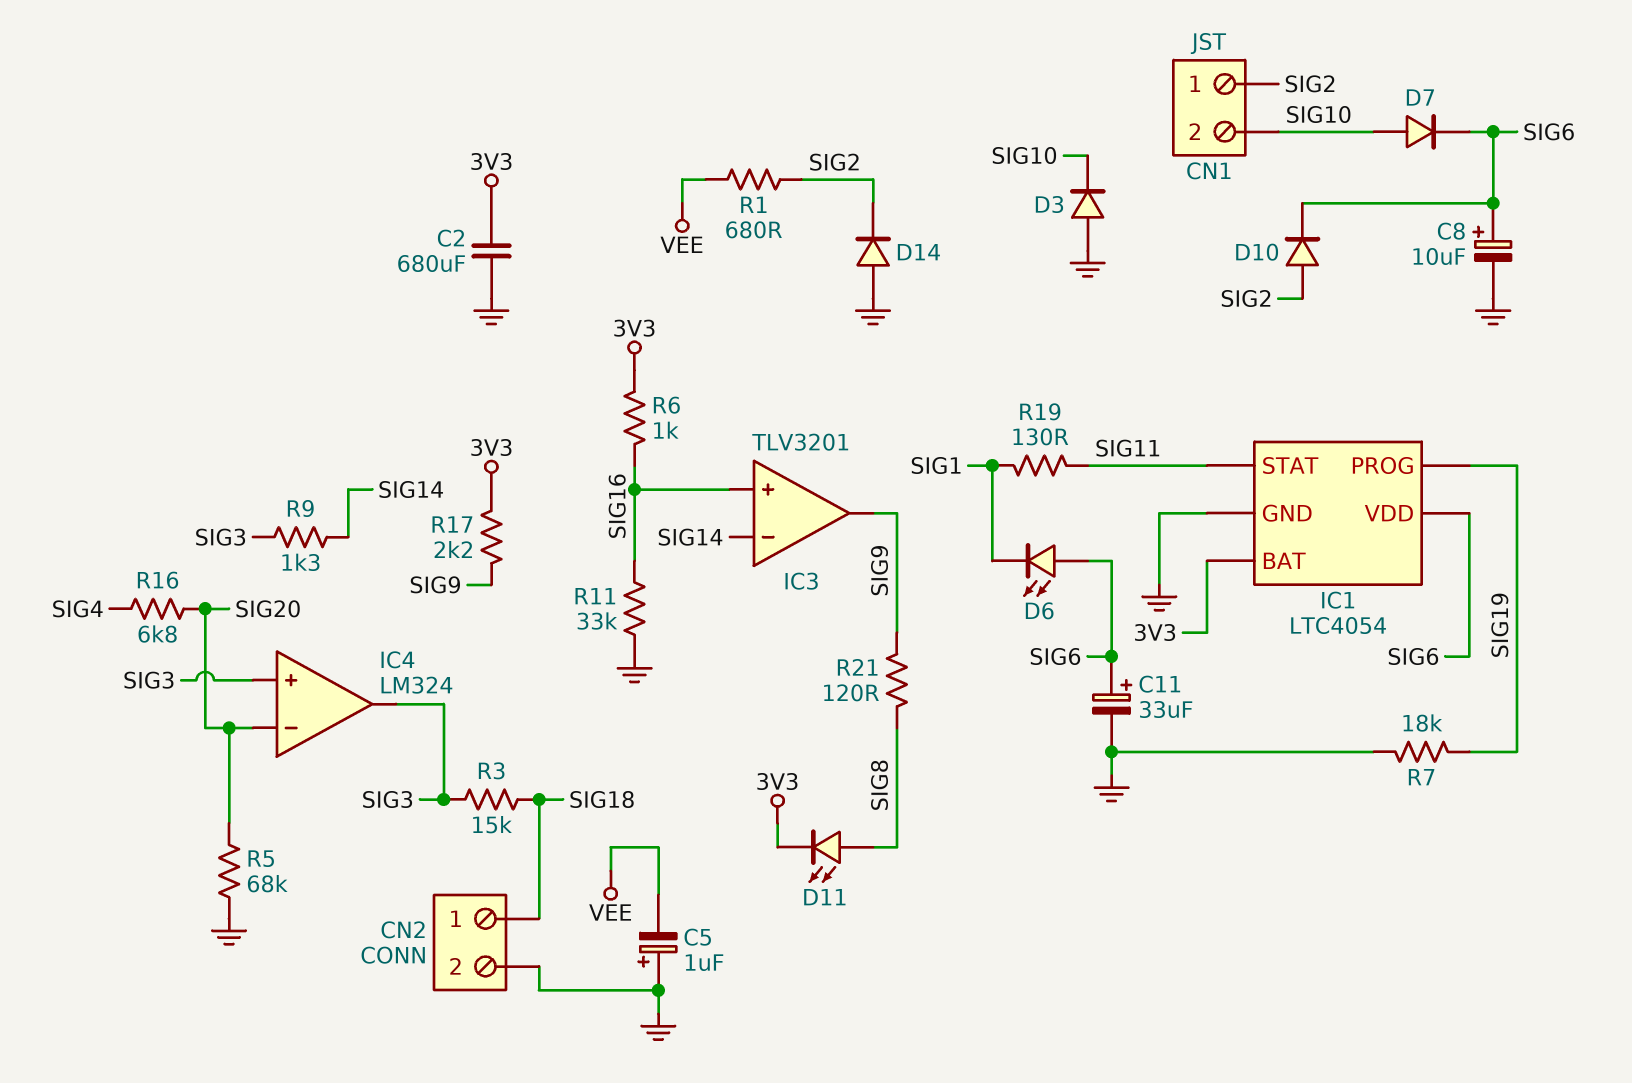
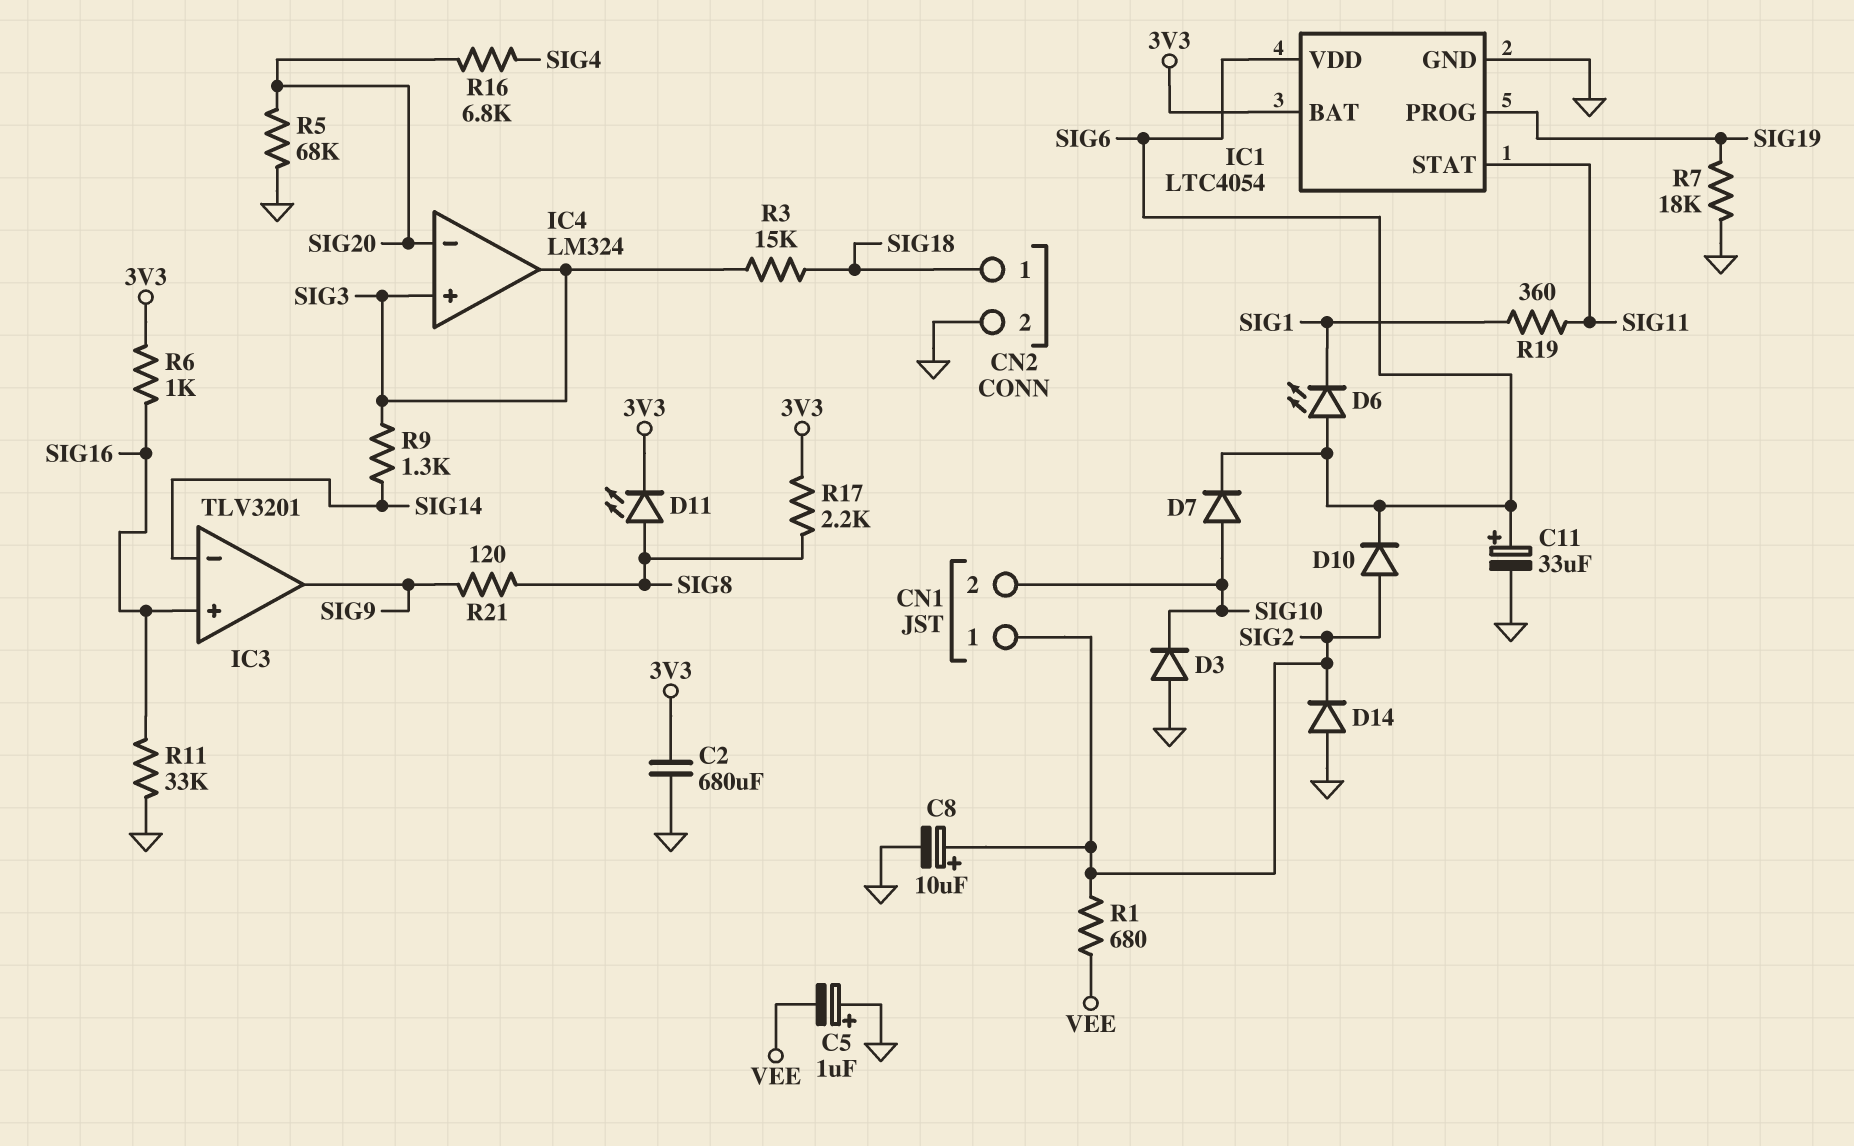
C8: 10uF (plus SIG6, minus GND) -> 10uF (plus SIG2, minus GND)
R17: 2.2k (3V3, SIG9) -> 2.2k (3V3, SIG8)
R19: 130 (SIG1, SIG11) -> 360 (SIG1, SIG11)

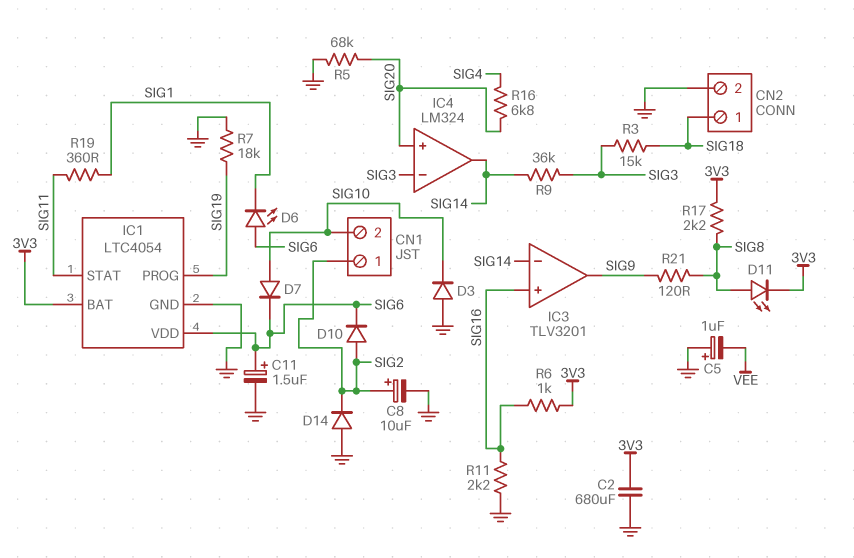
C11: 33uF (plus SIG6, minus GND) -> 1.5uF (plus SIG6, minus GND)
IC4 pin in+: SIG3 -> SIG20
IC4 pin in-: SIG20 -> SIG3
IC4 pin out: SIG3 -> SIG14
R1: 680 (SIG2, VEE) -> none
R9: 1.3k (SIG3, SIG14) -> 36k (SIG3, SIG14)
R11: 33k (GND, SIG16) -> 2.2k (GND, SIG16)

